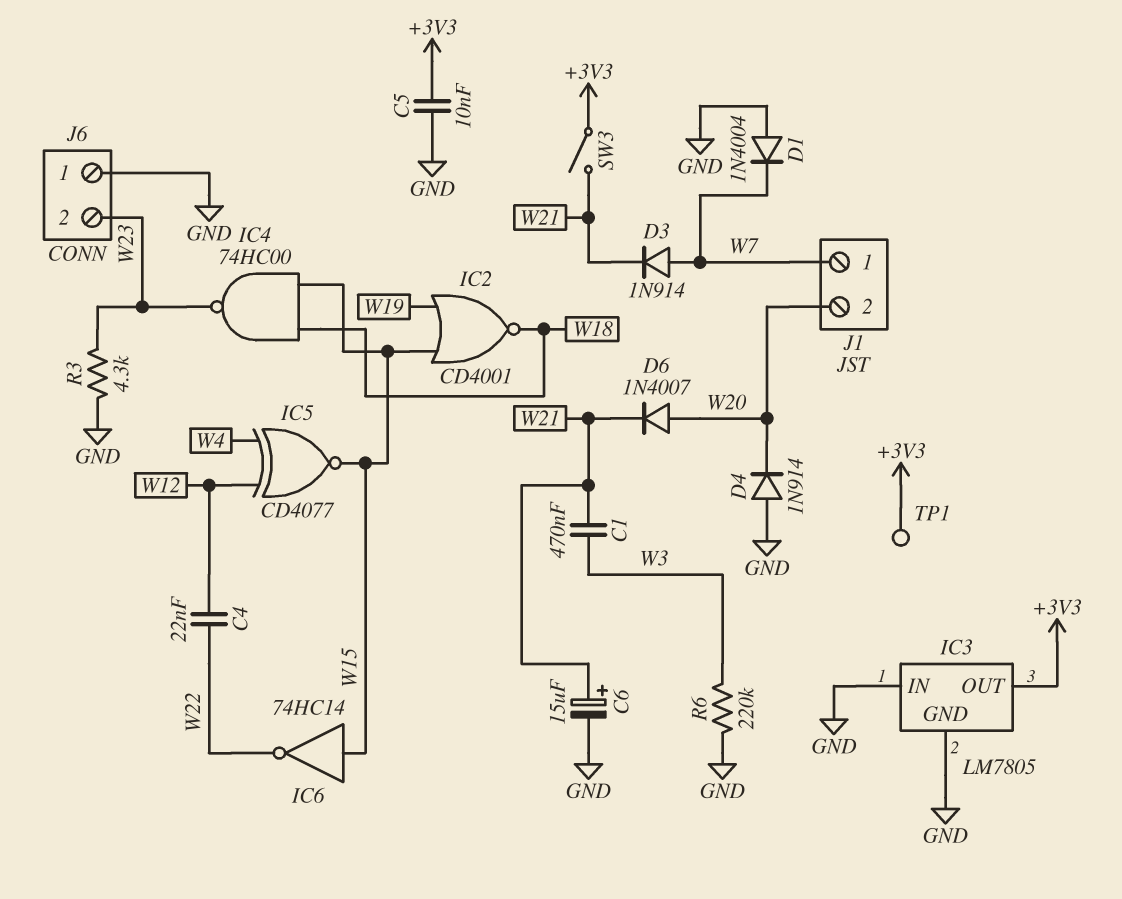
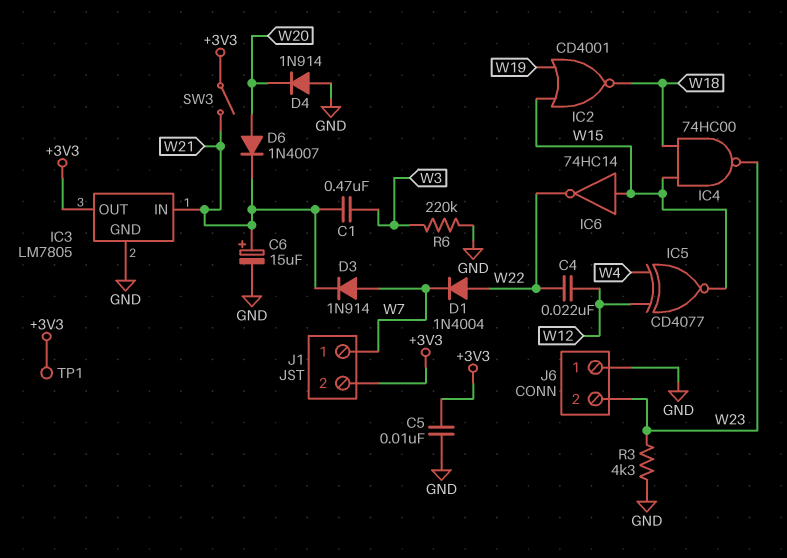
D1: diode 1N4004 (A GND, K W7) -> diode 1N4004 (A W22, K W7)
IC3 pin IN: GND -> W21
J1 pin 2: W20 -> +3V3

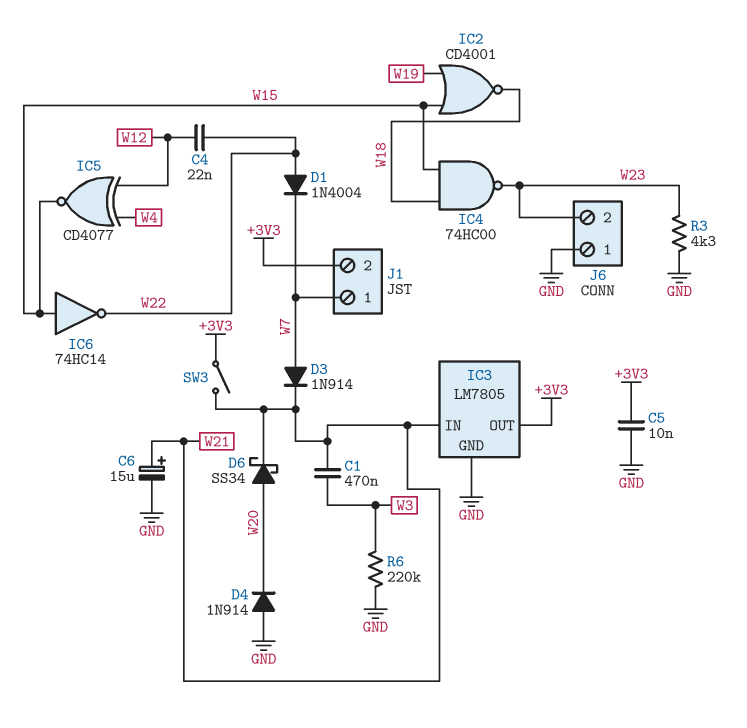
D6: diode 1N4007 (A W20, K W21) -> schottky SS34 (A W20, K W21)
TP1: test point (+3V3) -> none

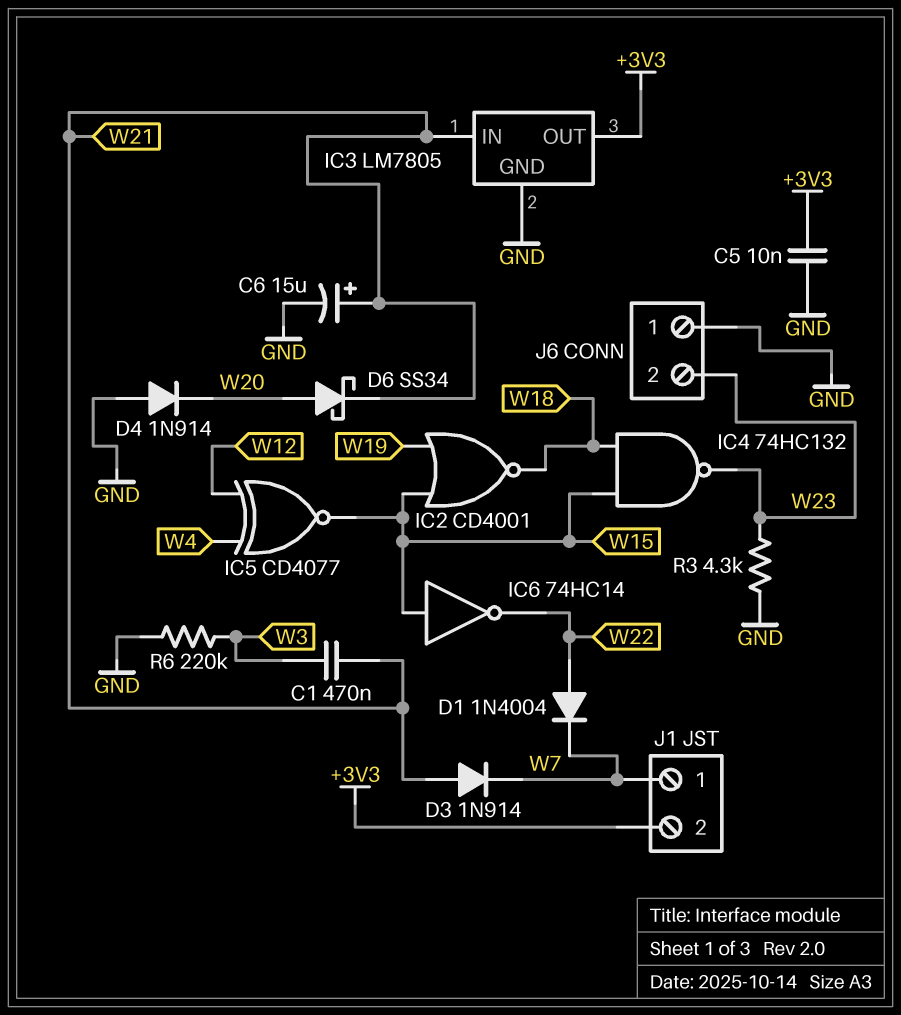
C4: 22nF (W12, W22) -> none
D3: diode 1N914 (A W7, K W21) -> diode 1N914 (A W21, K W7)
IC4: NAND 74HC00 (in W15, in W18, out W23) -> NAND 74HC132 (in W15, in W18, out W23)
SW3: switch (+3V3, W21) -> none

